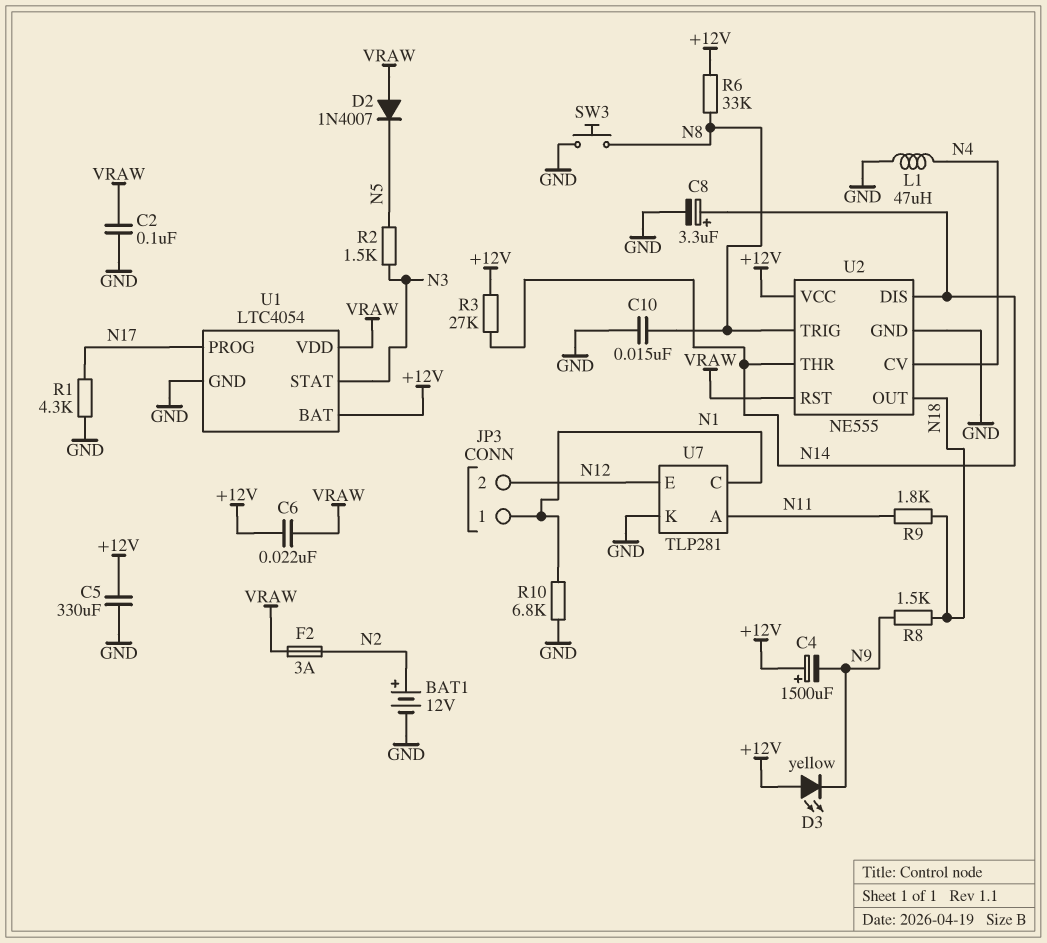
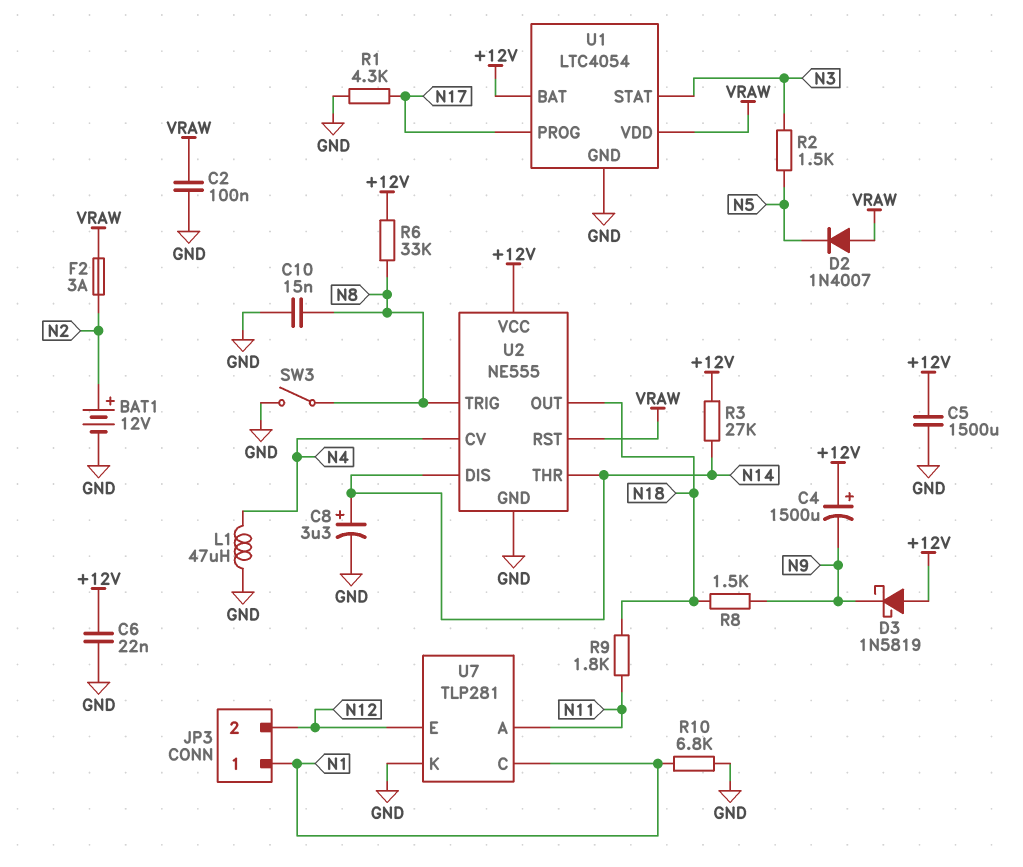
C5: 330uF (+12V, GND) -> 1500uF (+12V, GND)
C6: 22nF (+12V, VRAW) -> 22nF (+12V, GND)
D3: LED yellow (A +12V, K N9) -> schottky 1N5819 (A +12V, K N9)
SW3: button (GND, N8) -> switch (GND, N8)

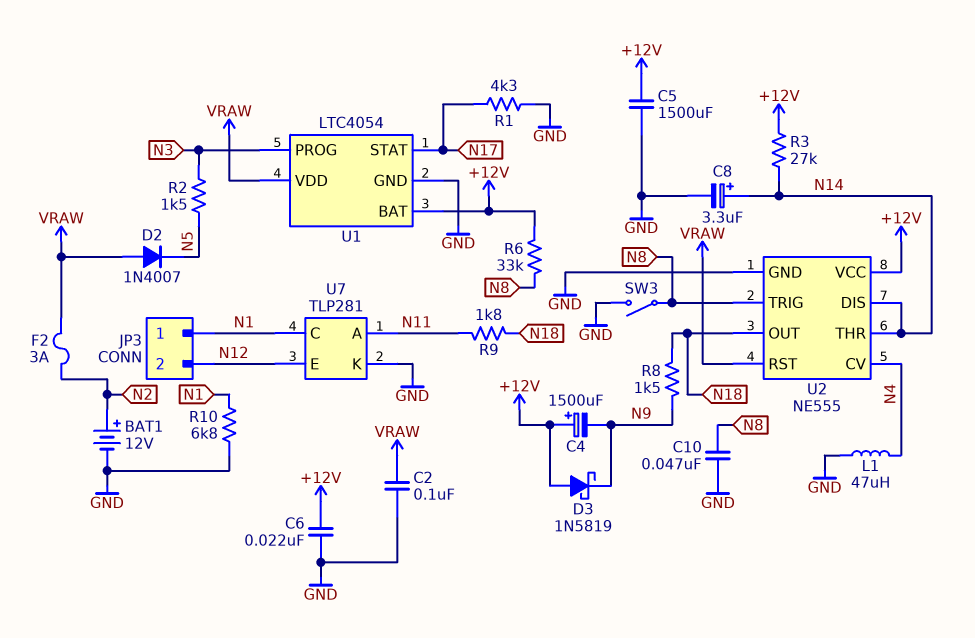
C10: 15nF (GND, N8) -> 47nF (GND, N8)
U1 pin PROG: N17 -> N3
U1 pin STAT: N3 -> N17

